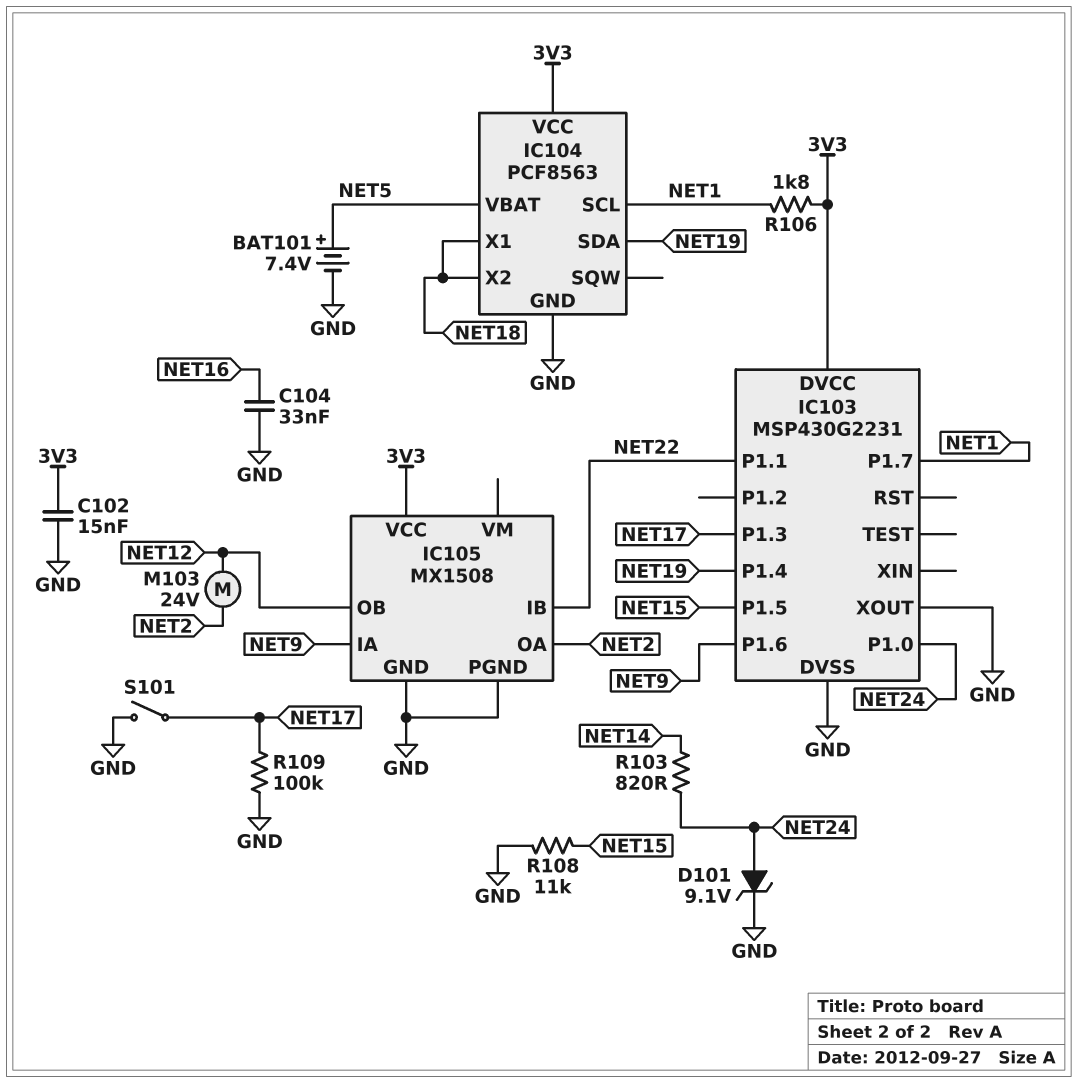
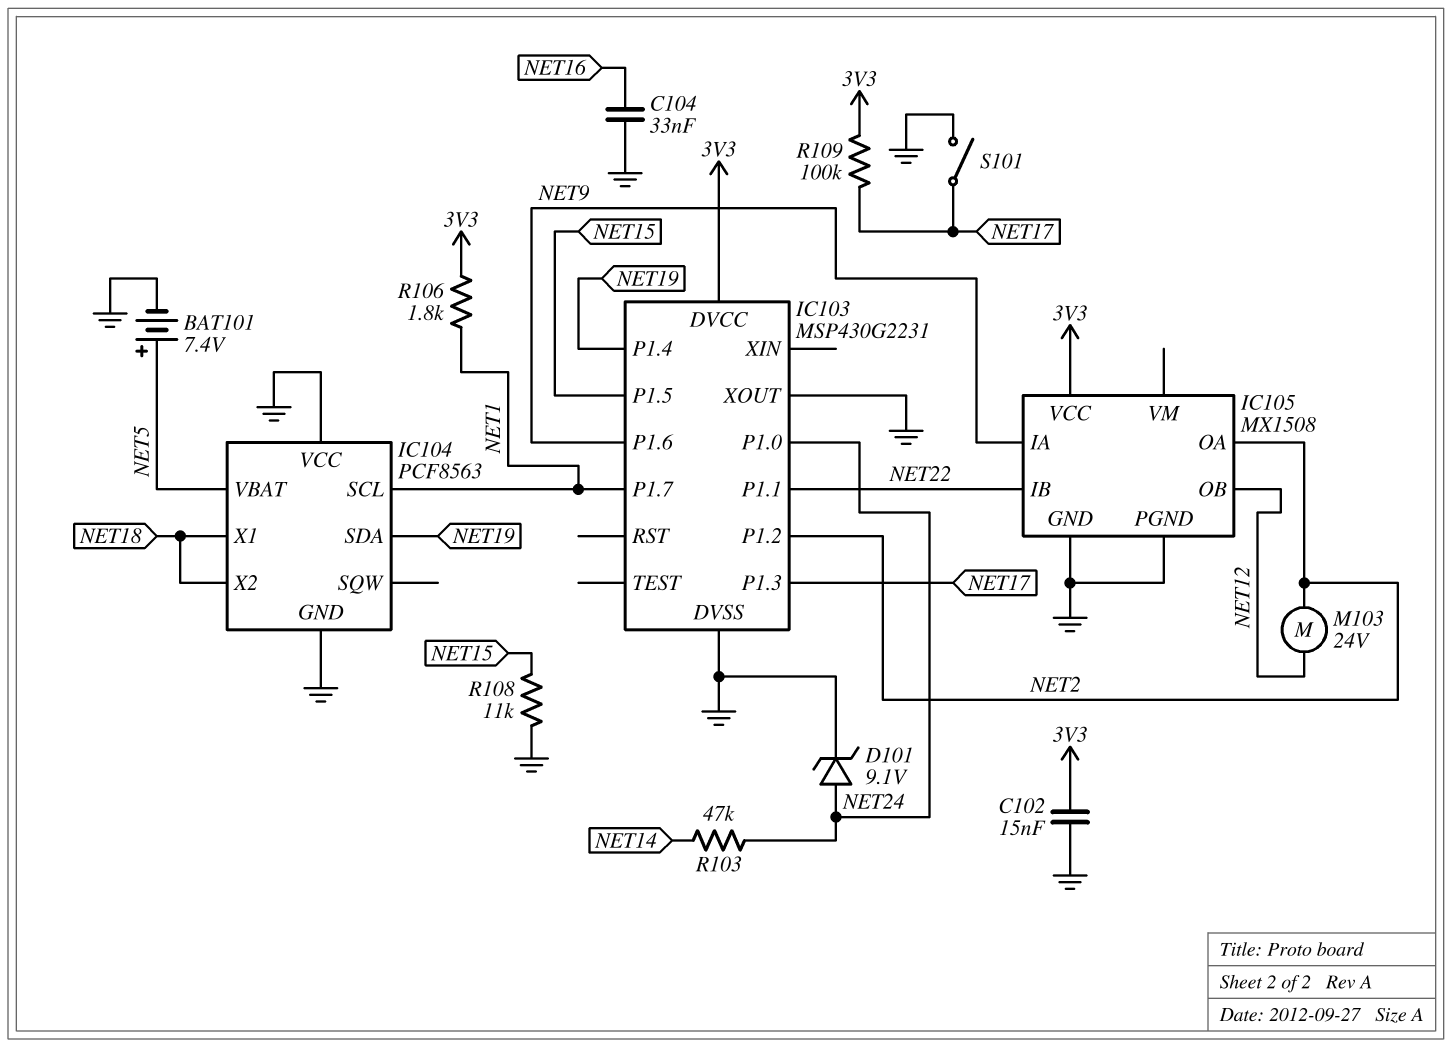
IC103 pin P1.2: none -> NET2
IC104 pin VCC: 3V3 -> GND
R103: 820 (NET14, NET24) -> 47k (NET14, NET24)
R109: 100k (GND, NET17) -> 100k (3V3, NET17)

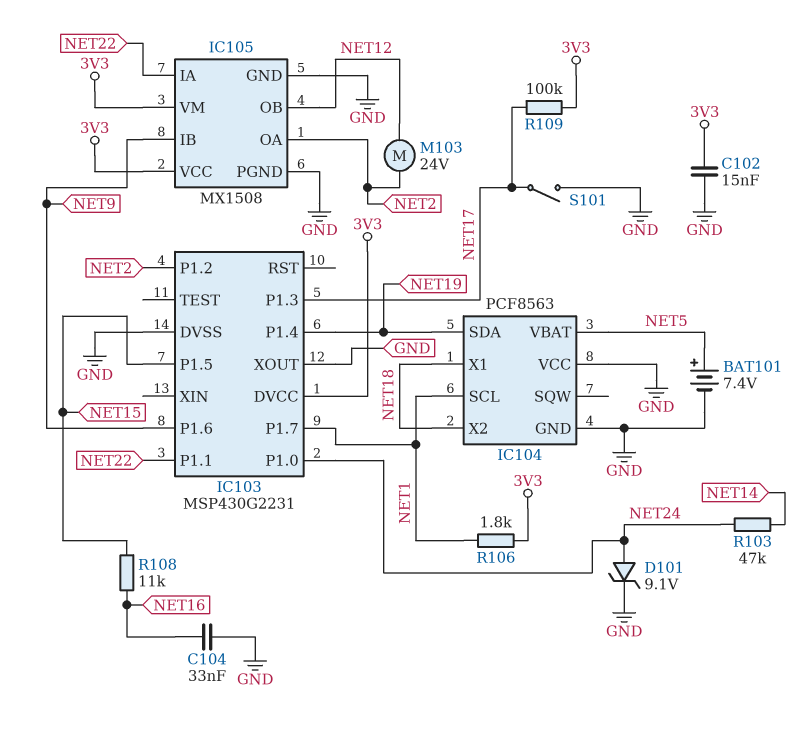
IC105 pin IA: NET9 -> NET22
IC105 pin IB: NET22 -> NET9
IC105 pin VM: none -> 3V3
R108: 11k (GND, NET15) -> 11k (NET15, NET16)

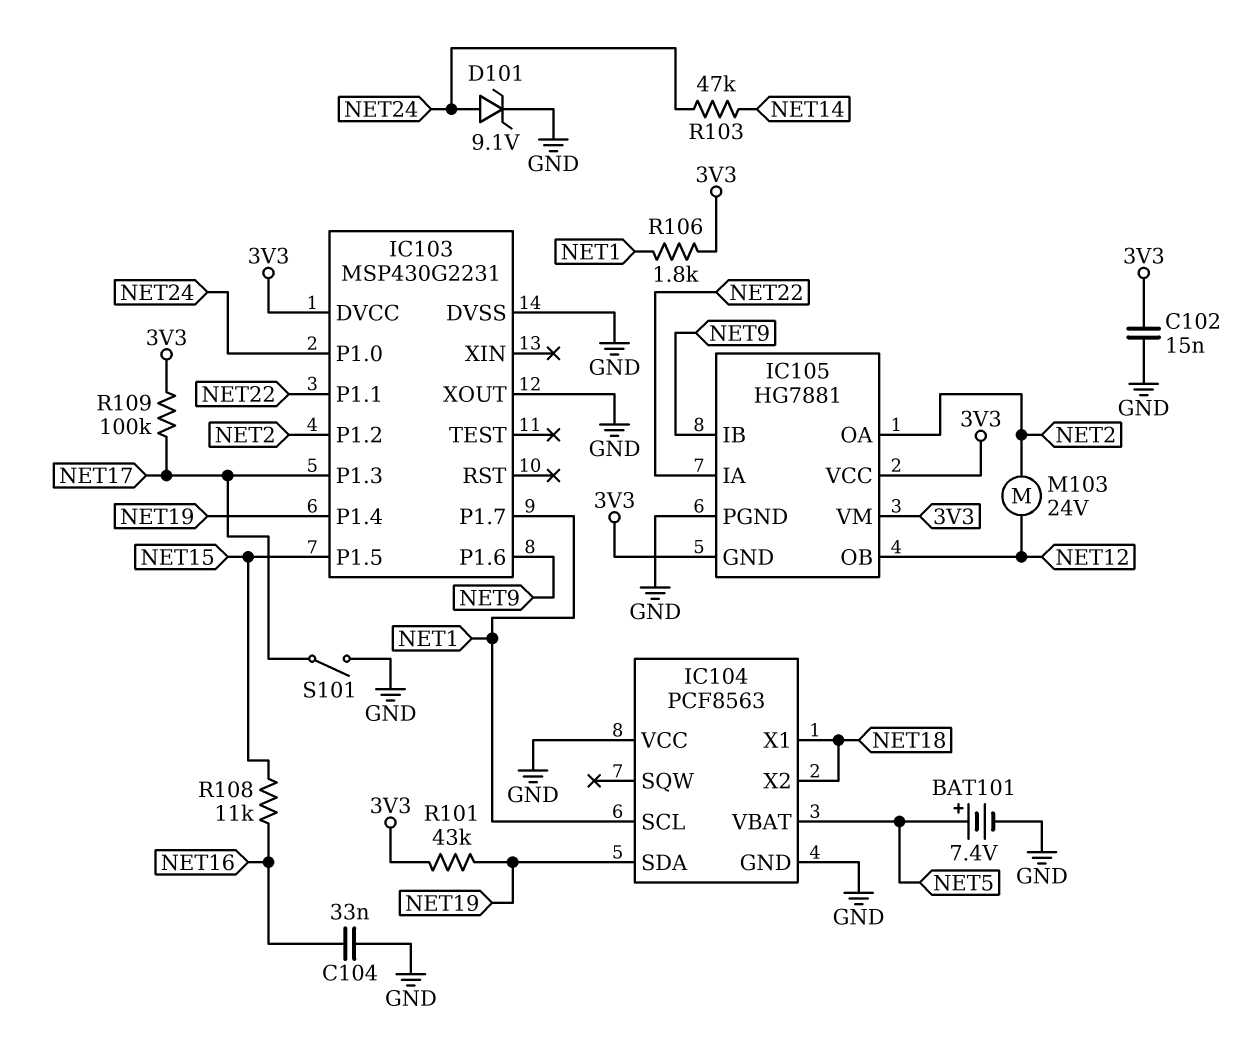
IC105: MX1508 -> HG7881
IC105 pin GND: GND -> 3V3
R101: none -> 43k (3V3, NET19)

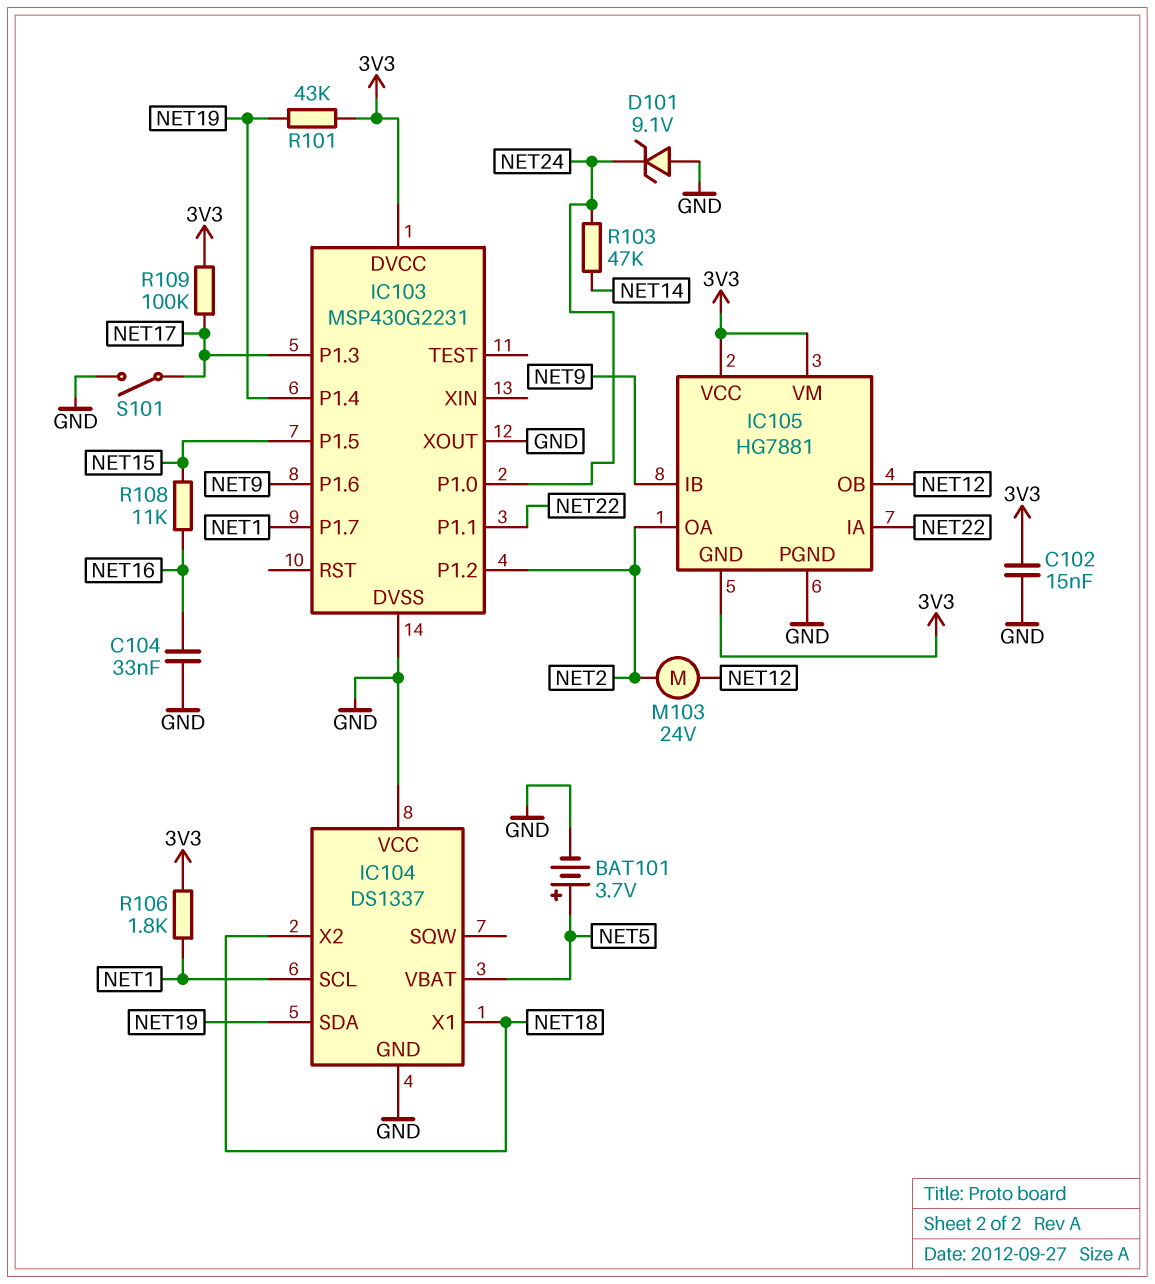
BAT101: 7.4V (plus NET5, minus GND) -> 3.7V (plus NET5, minus GND)
D101: zener 9.1V (A NET24, K GND) -> zener 9.1V (A GND, K NET24)
IC104: PCF8563 -> DS1337

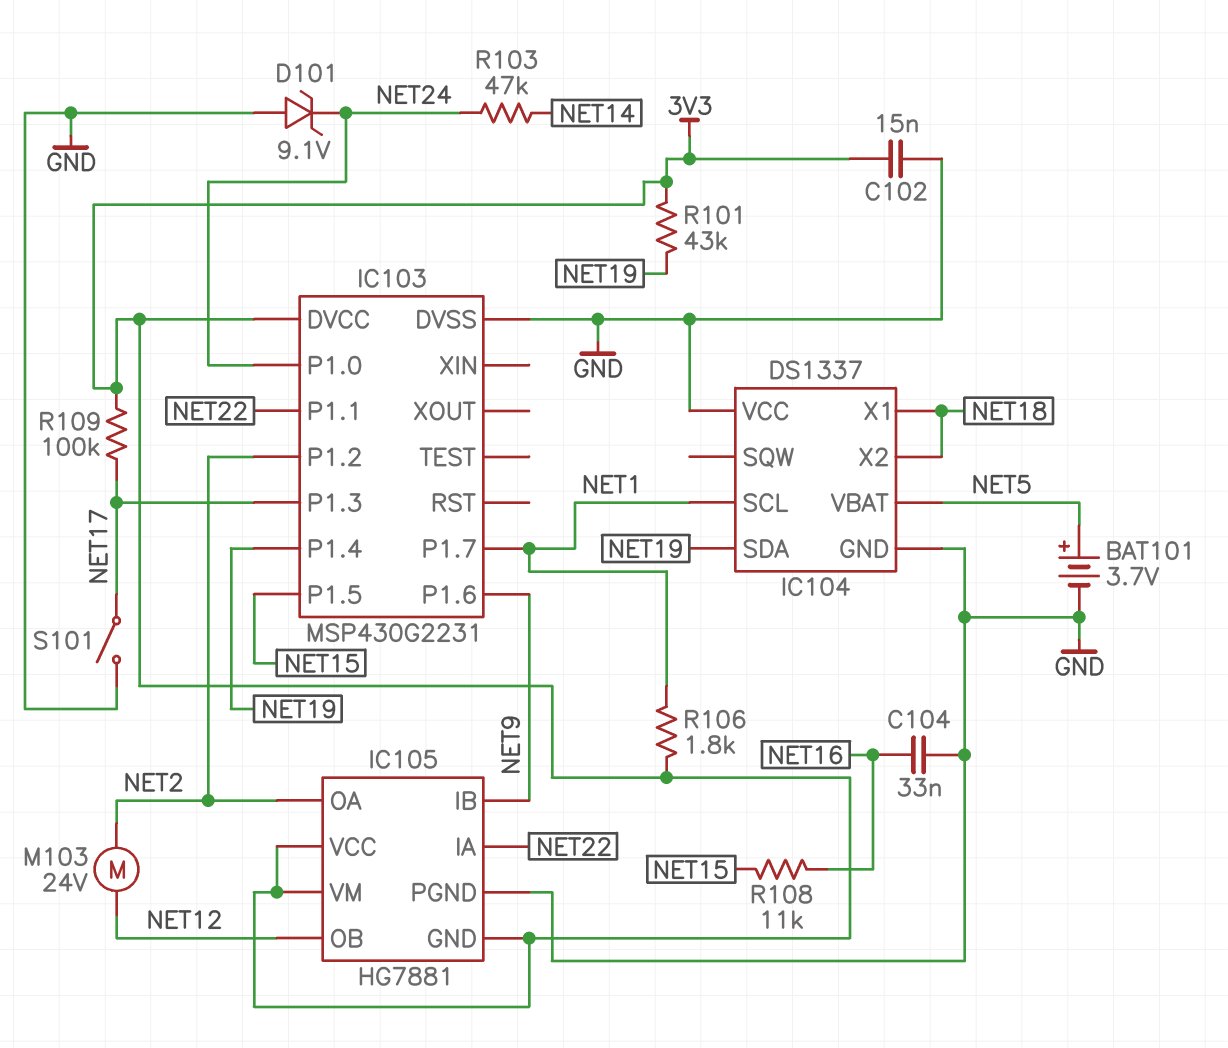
IC103 pin XOUT: GND -> none

